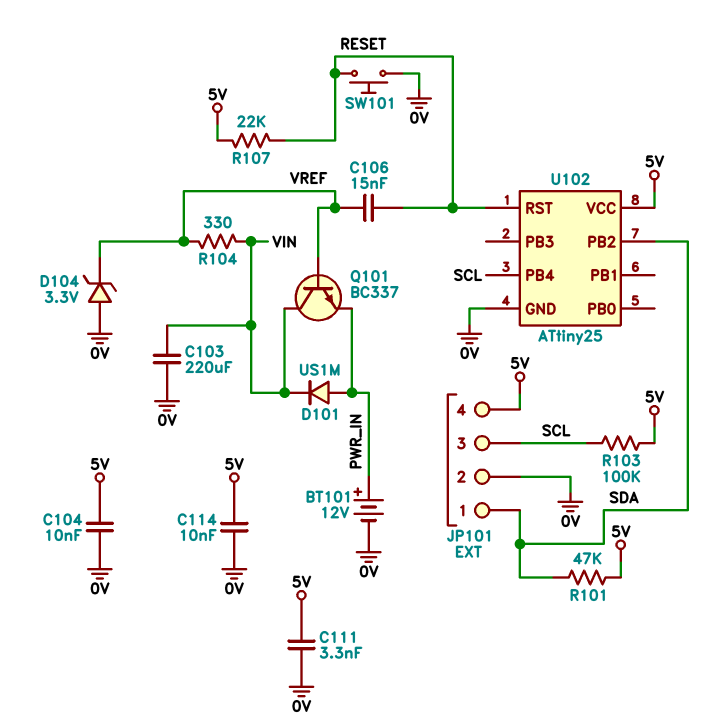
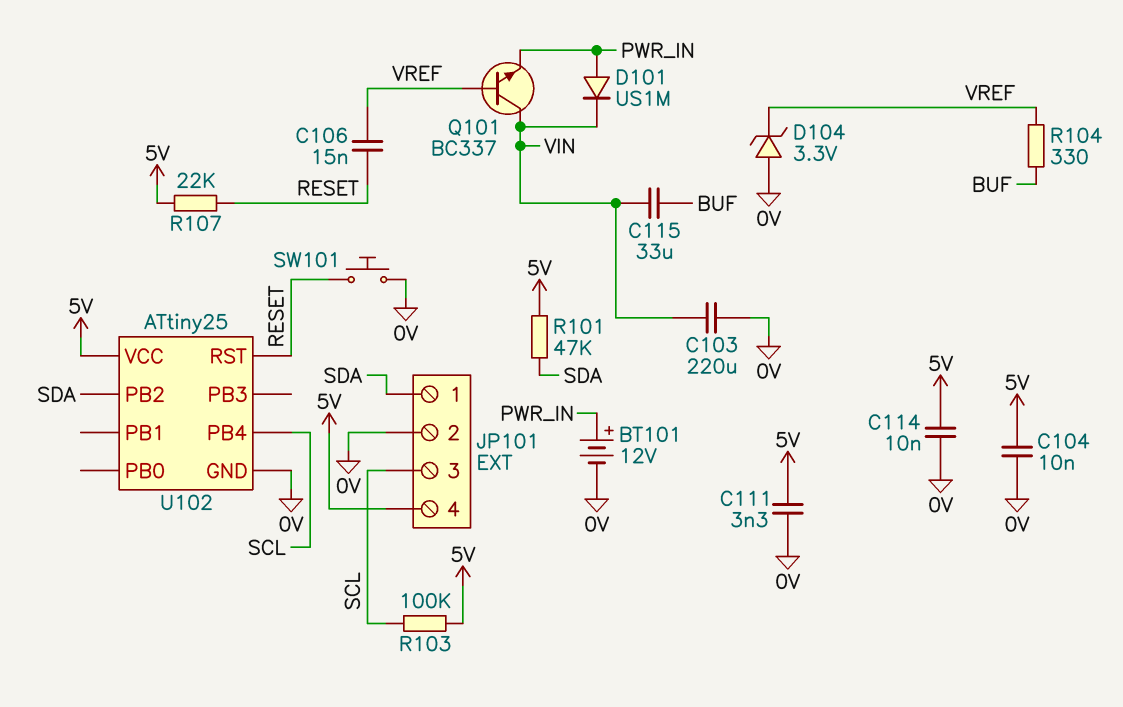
C115: none -> 33uF (BUF, VIN)
R104: 330 (VIN, VREF) -> 330 (BUF, VREF)

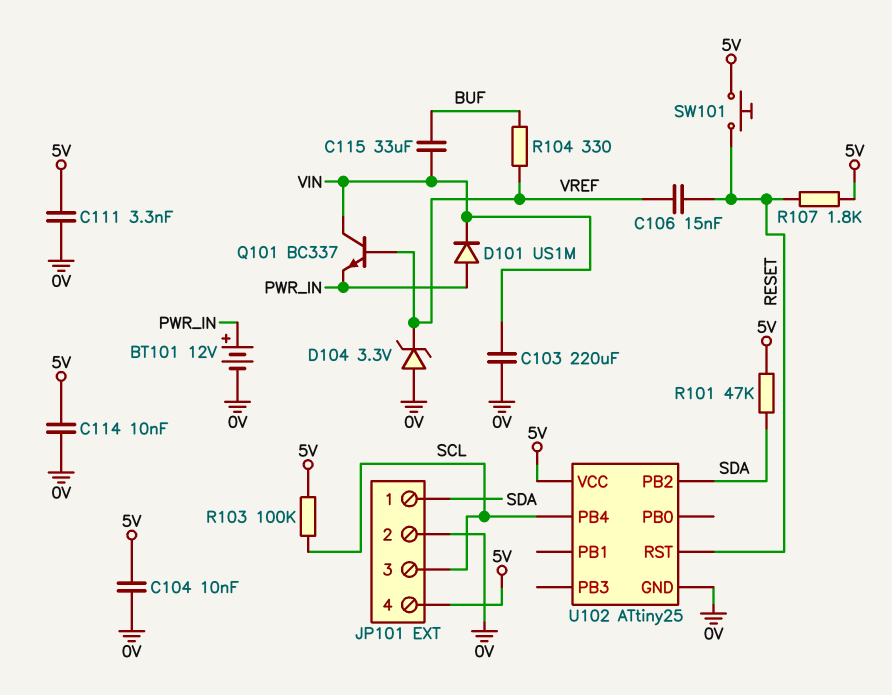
R107: 22k (5V, RESET) -> 1.8k (5V, RESET)
SW101: button (0V, RESET) -> button (5V, RESET)

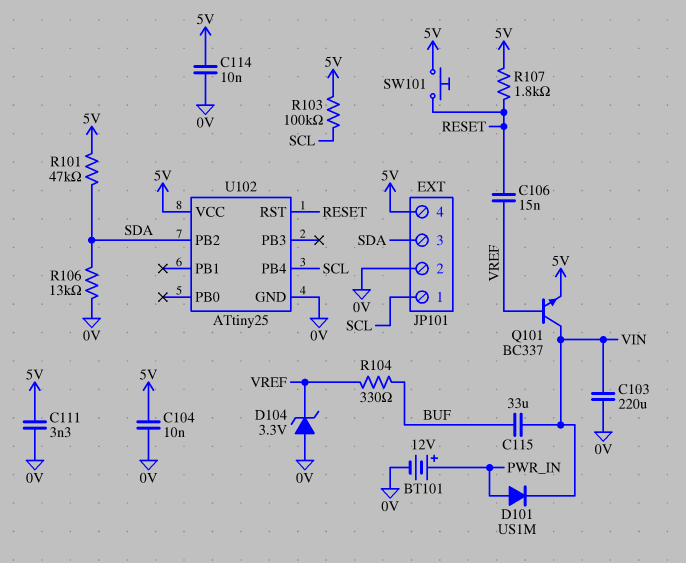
JP101 pin 1: SDA -> SCL
JP101 pin 3: SCL -> SDA
Q101: NPN BC337 (B VREF, C VIN, E PWR_IN) -> NPN BC337 (B VREF, C VIN, E 5V)
R106: none -> 13k (0V, SDA)

